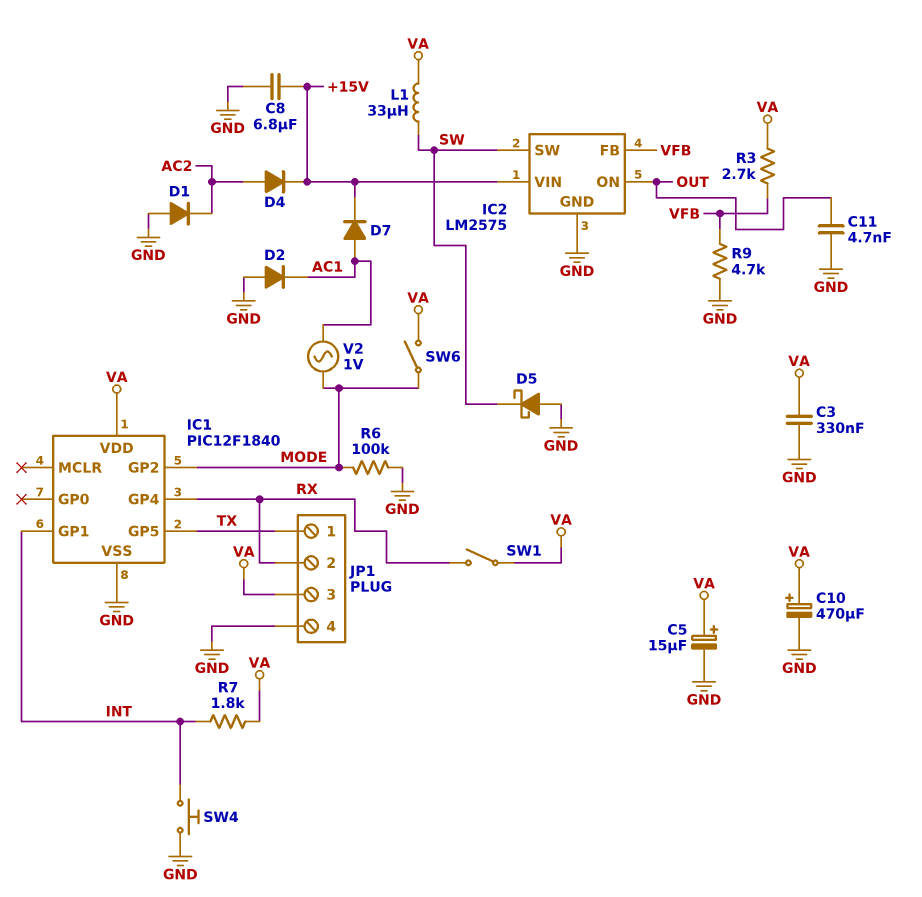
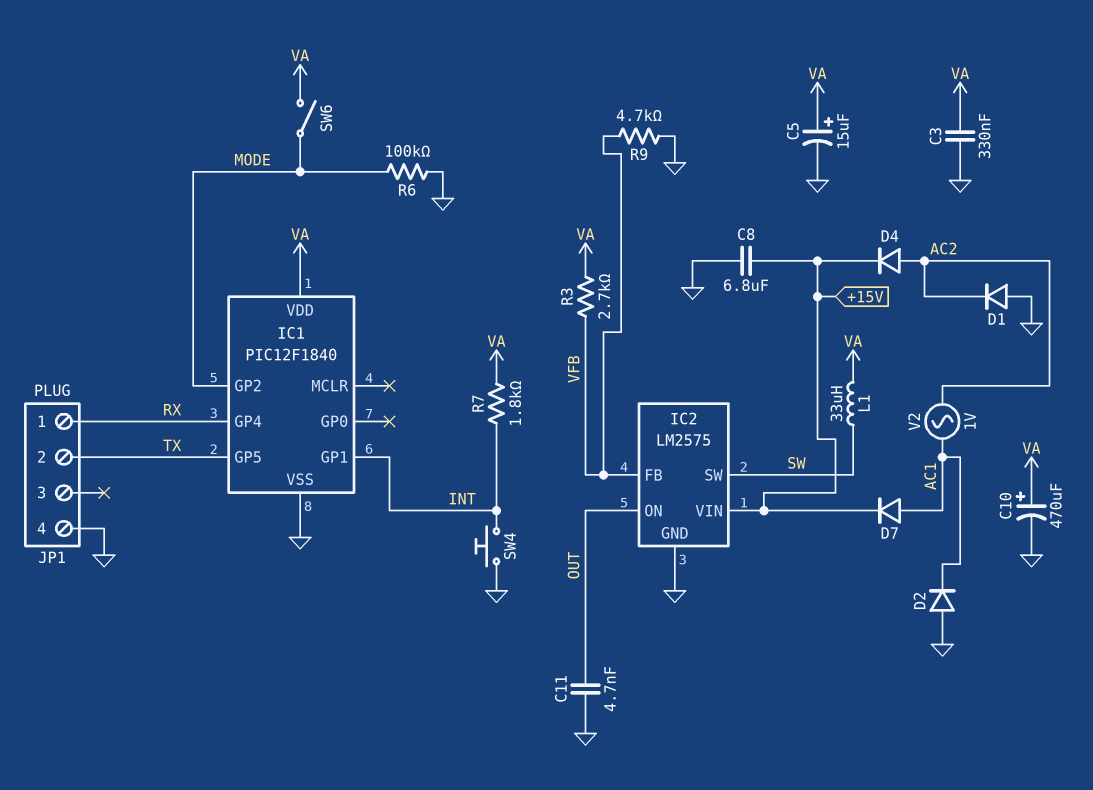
D5: schottky (A GND, K SW) -> none
JP1 pin 1: TX -> RX
JP1 pin 2: RX -> TX
JP1 pin 3: VA -> none
SW1: switch (RX, VA) -> none
V2: AC 1V (AC1, MODE) -> AC 1V (AC1, AC2)

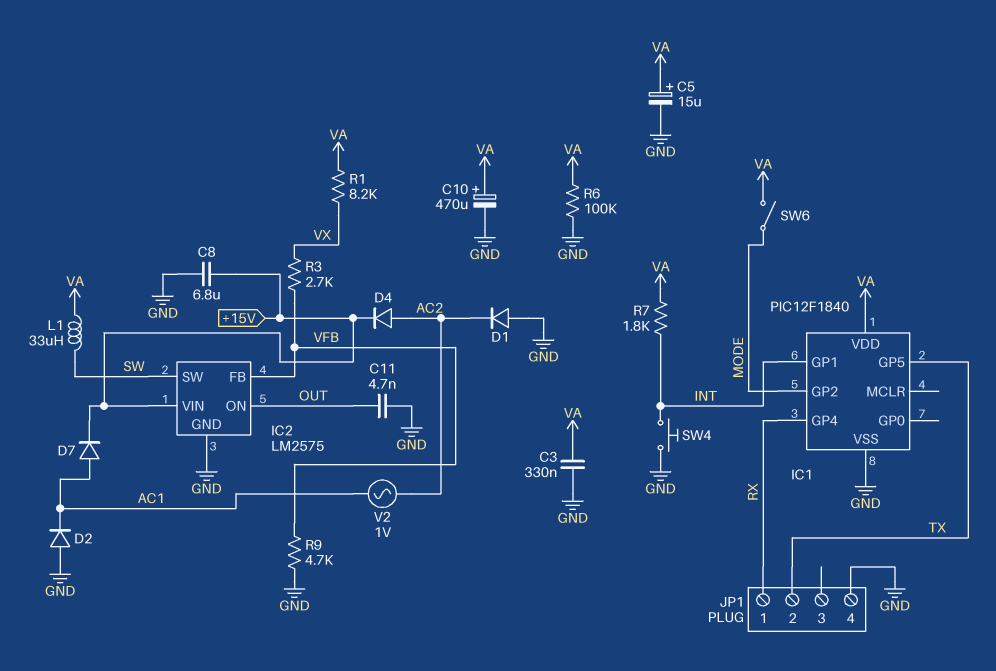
R1: none -> 8.2k (VA, VX)
R3: 2.7k (VA, VFB) -> 2.7k (VFB, VX)
R6: 100k (GND, MODE) -> 100k (GND, VA)

